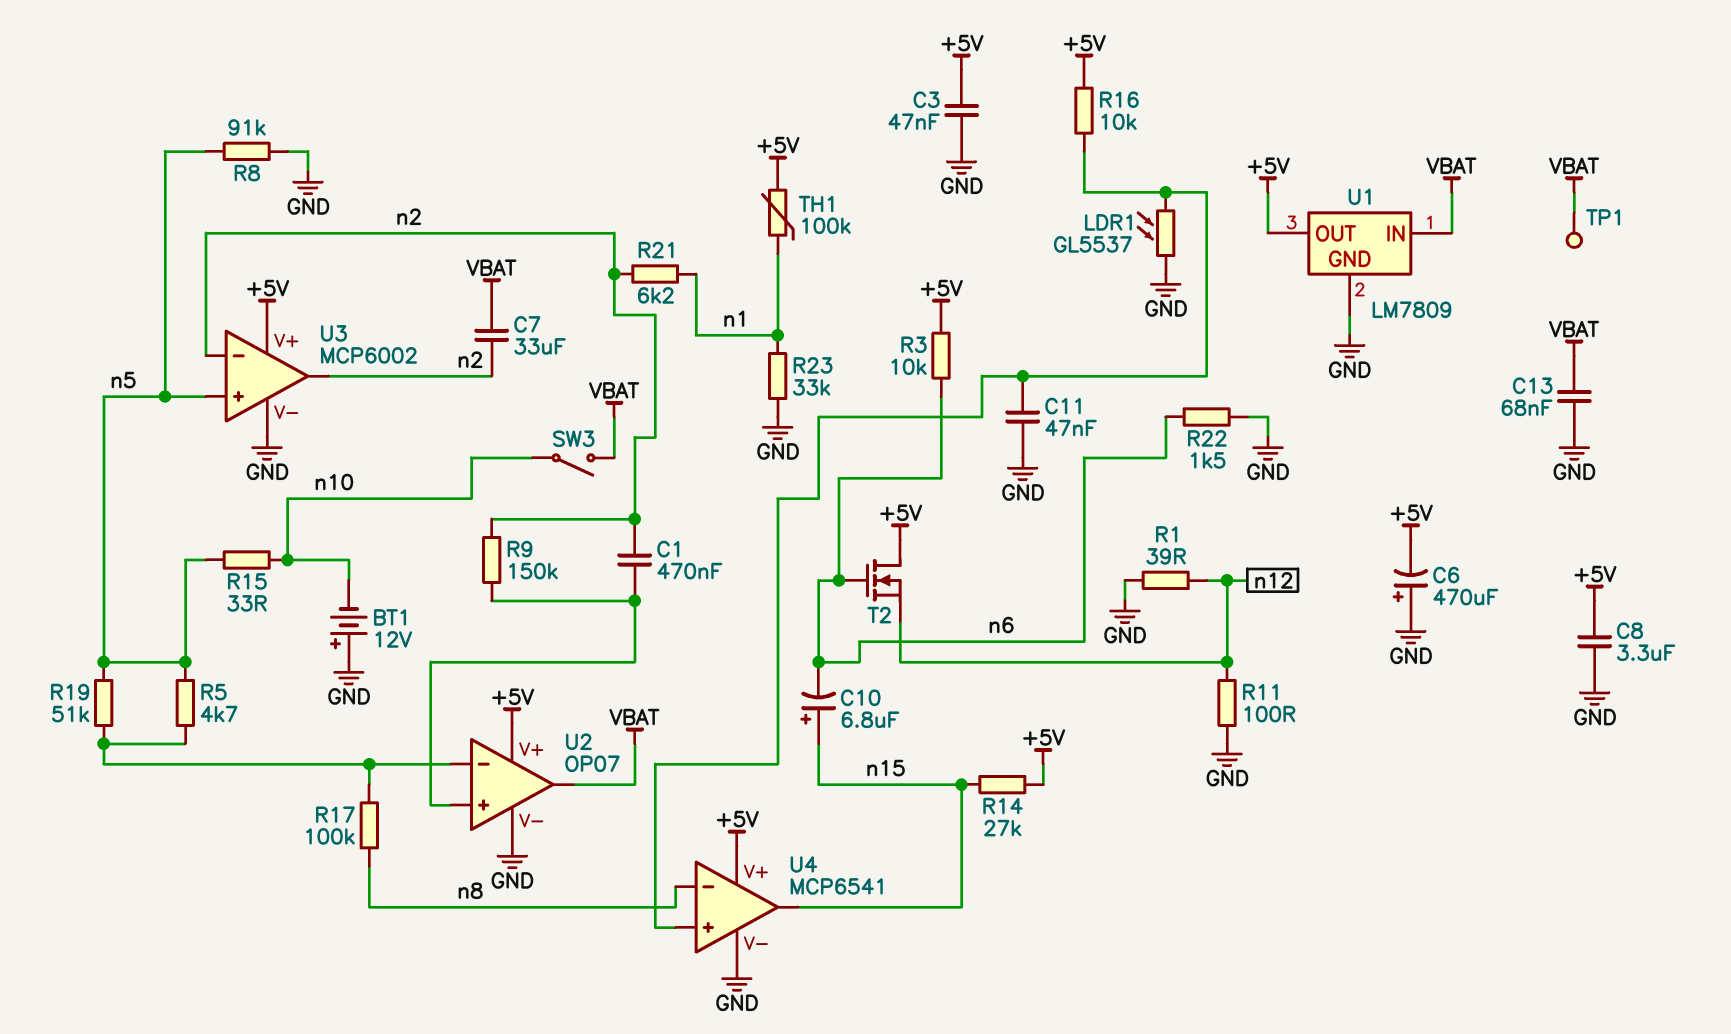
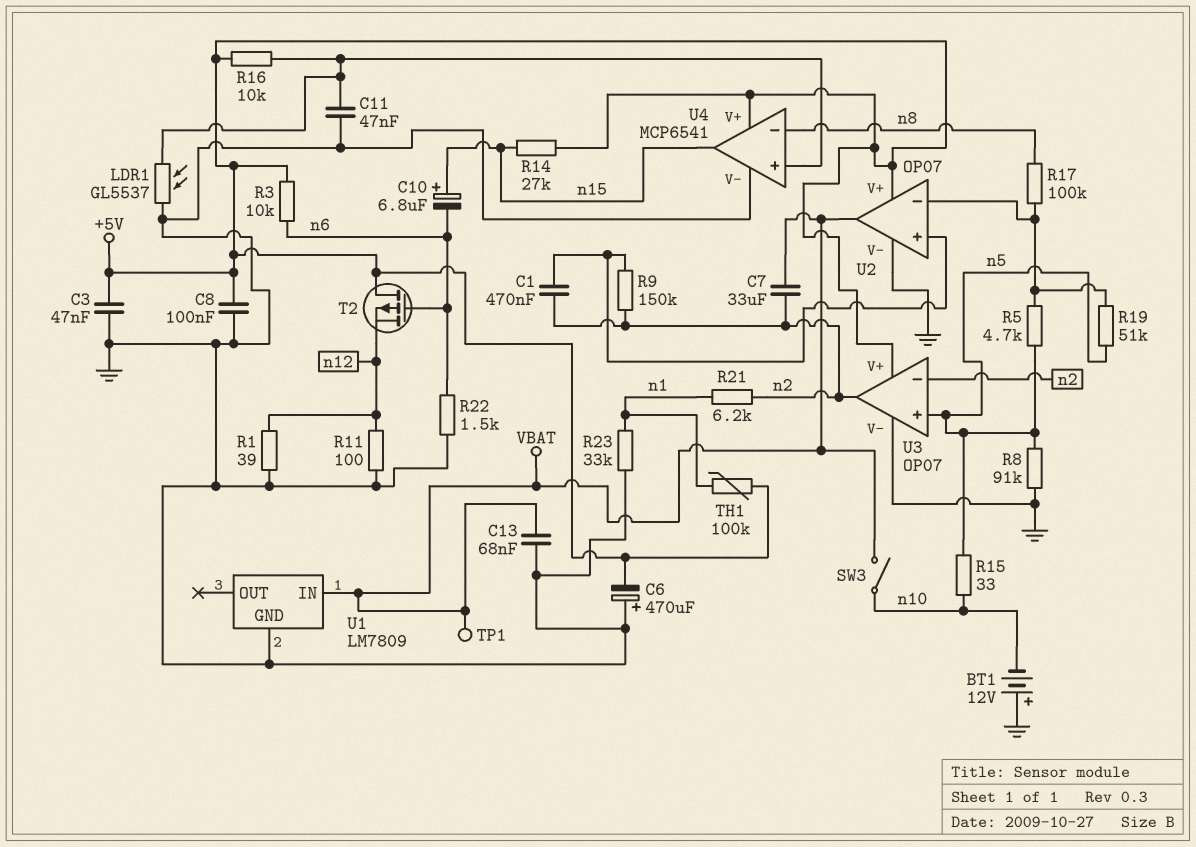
C8: 3.3uF (+5V, GND) -> 100nF (+5V, GND)
T2: NMOS (G n6, D +5V, S n12) -> PMOS (G n6, D +5V, S n12)
U1 pin OUT: +5V -> none
U3: MCP6002 -> OP07

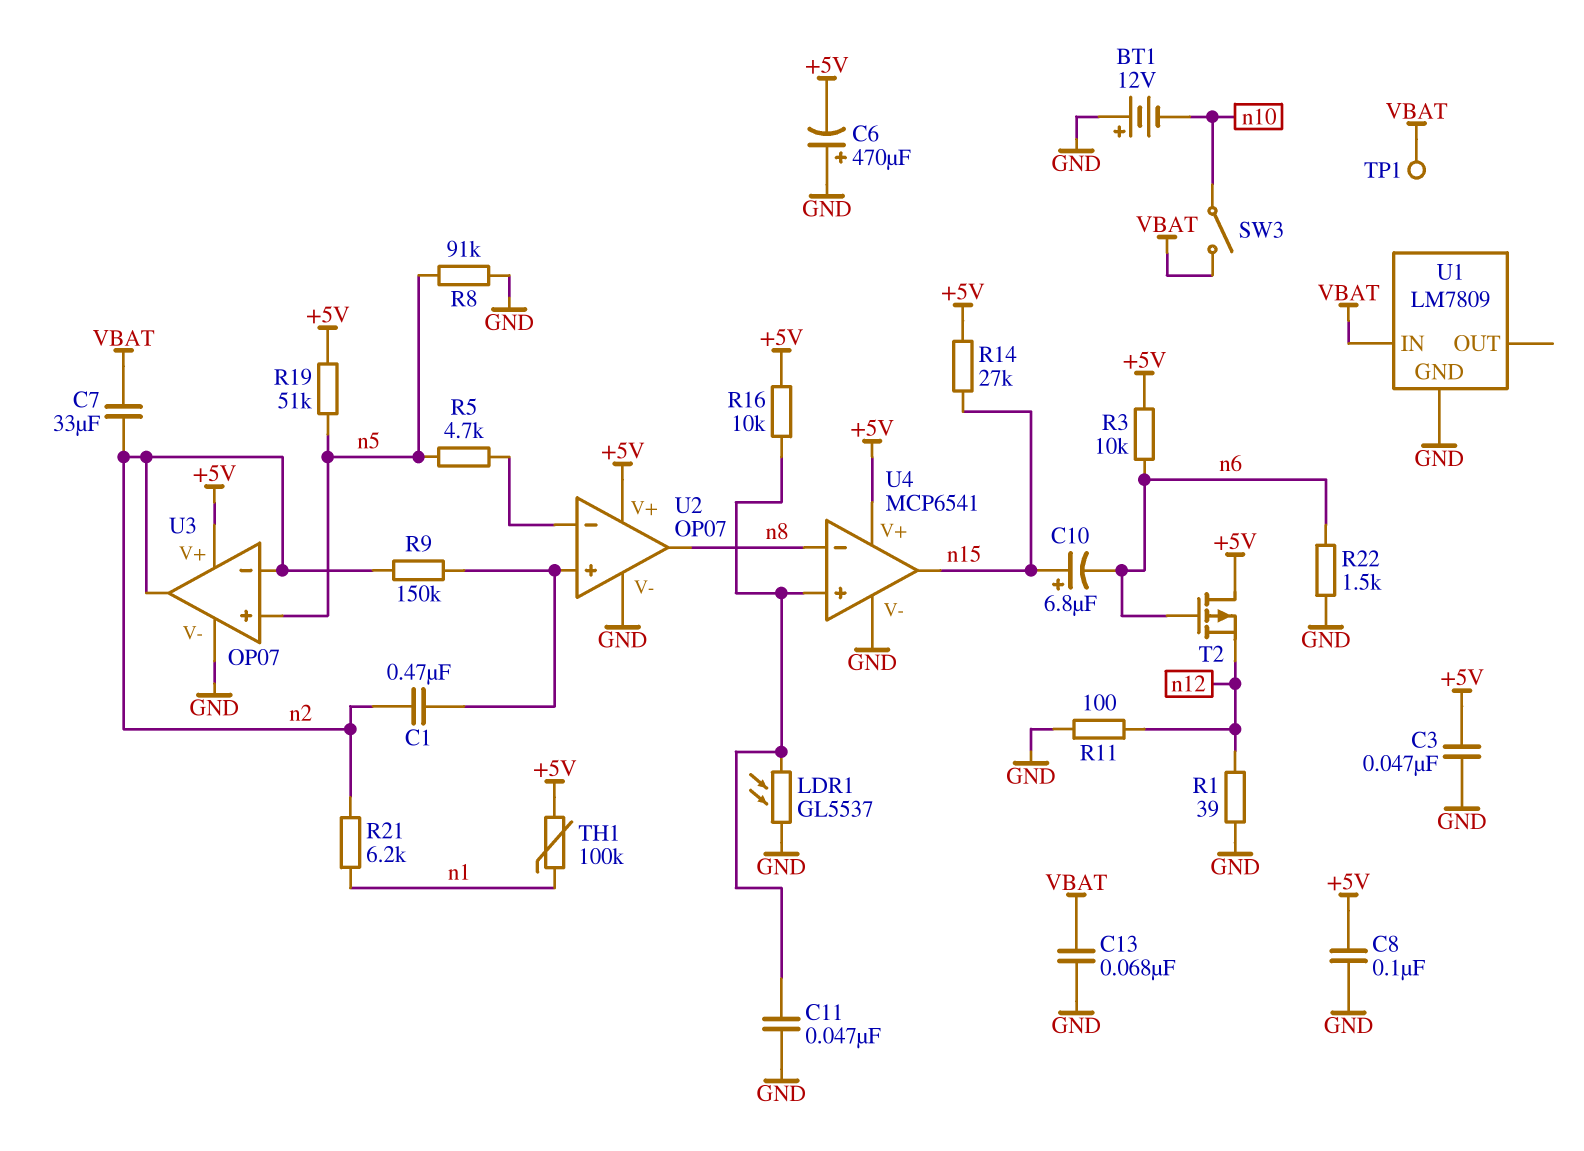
R15: 33 (n5, n10) -> none
R17: 100k (U2/in-, n8) -> none
R19: 51k (U2/in-, n5) -> 51k (+5V, n5)
R23: 33k (GND, n1) -> none
U2 pin out: VBAT -> n8

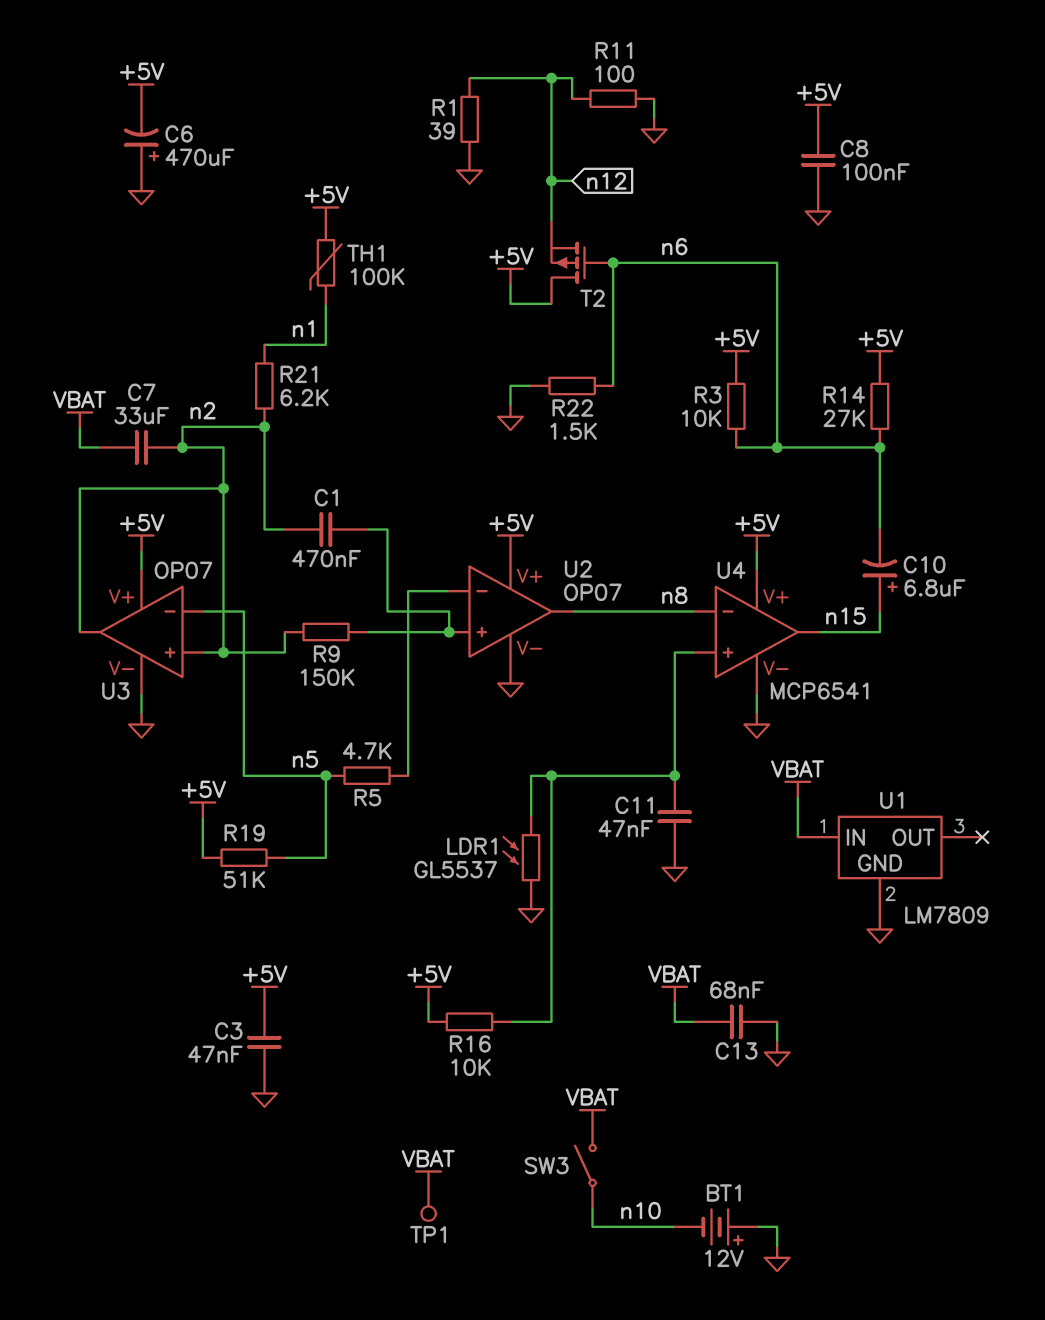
R8: 91k (GND, n5) -> none
R14: 27k (+5V, n15) -> 27k (+5V, n6)
U3 pin in+: n5 -> n2
U3 pin in-: n2 -> n5

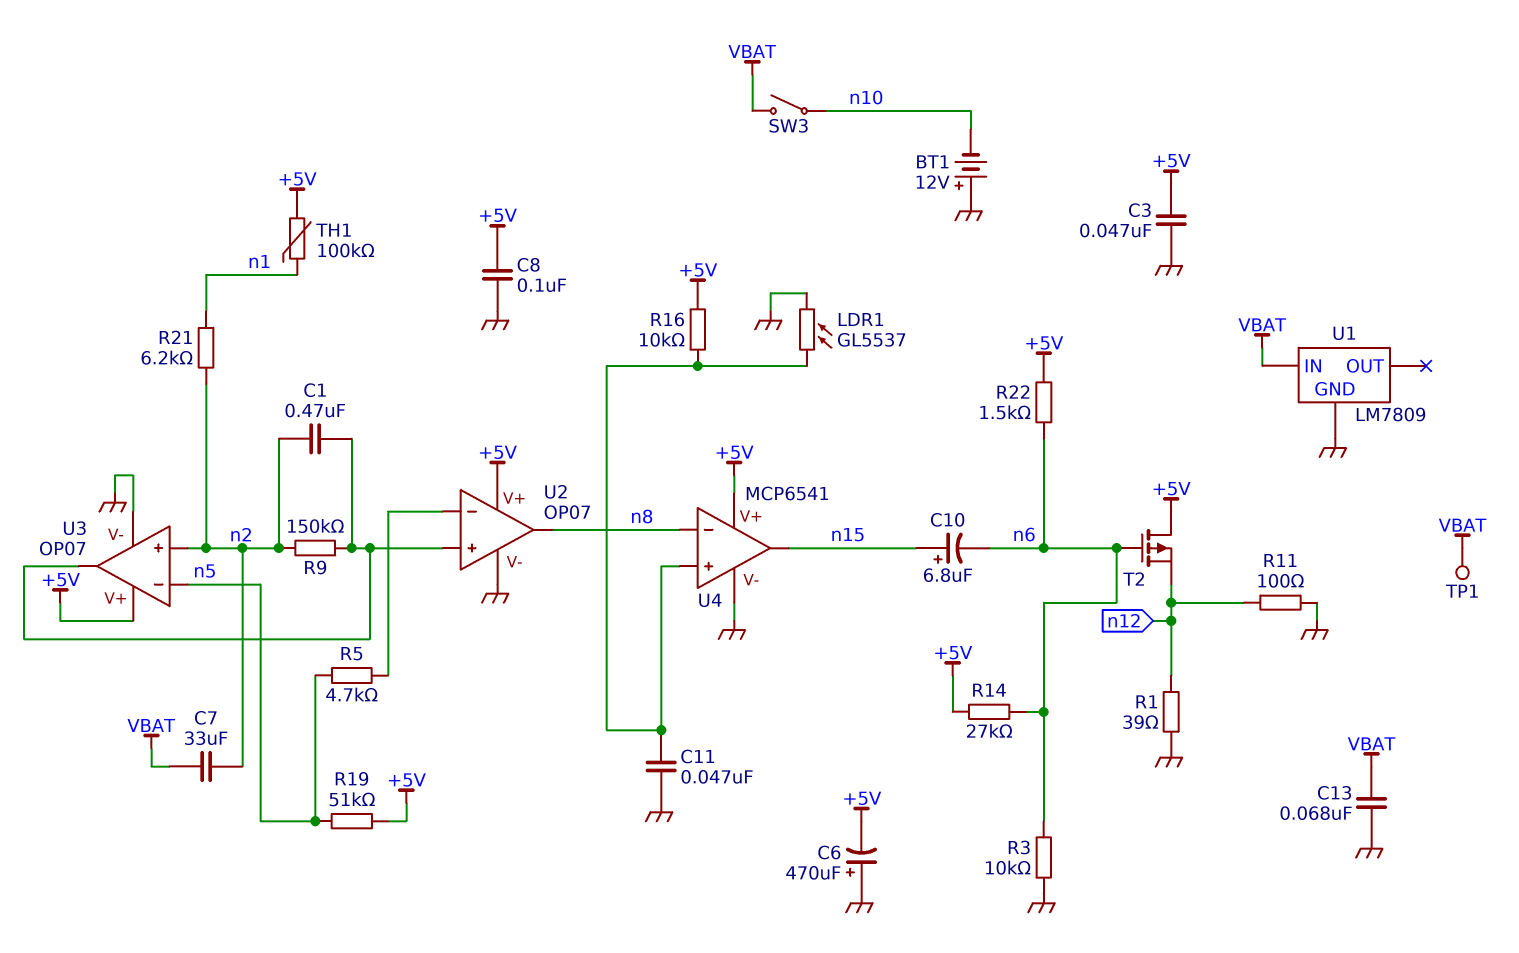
R3: 10k (+5V, n6) -> 10k (GND, n6)
R22: 1.5k (GND, n6) -> 1.5k (+5V, n6)
U3 pin out: n2 -> U2/in+

